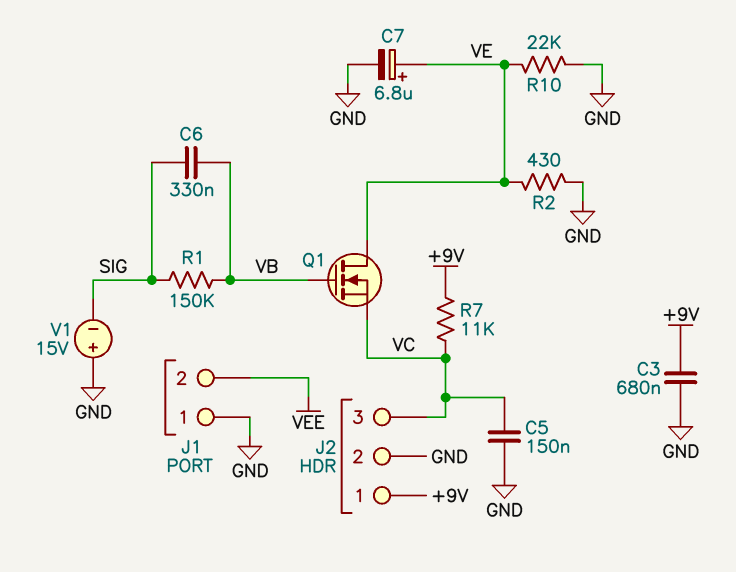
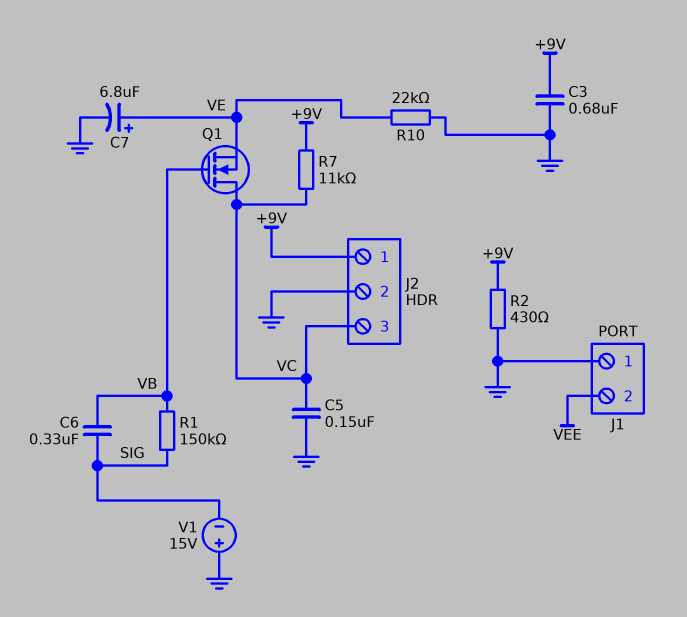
Q1: NMOS (G VB, D VE, S VC) -> NMOS (G VB, D VC, S VE)
R2: 430 (GND, VE) -> 430 (+9V, GND)

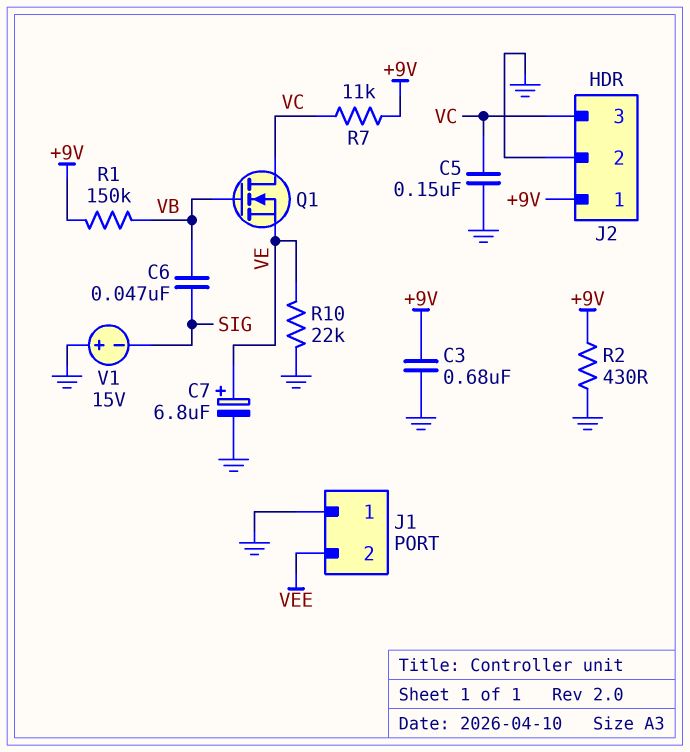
C6: 330nF (SIG, VB) -> 47nF (SIG, VB)
R1: 150k (SIG, VB) -> 150k (+9V, VB)

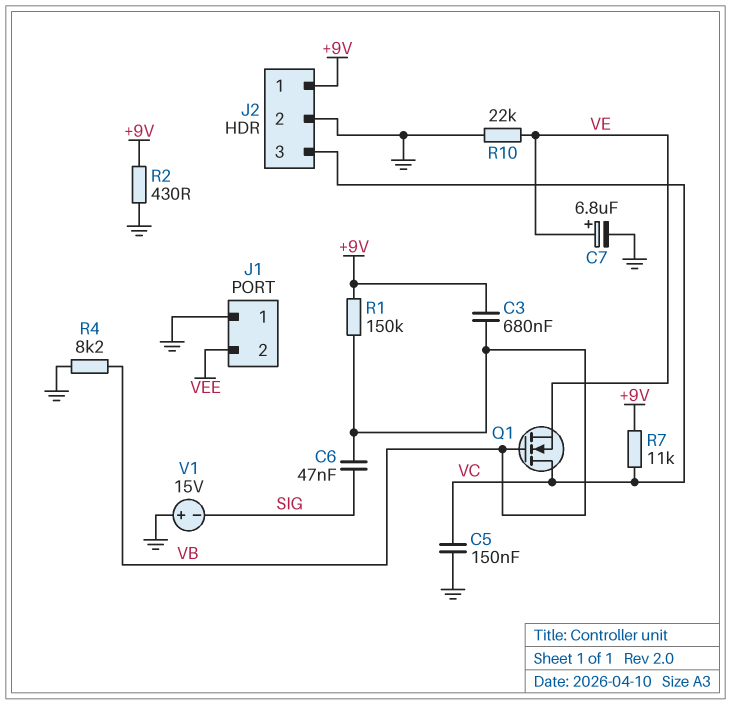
C3: 680nF (+9V, GND) -> 680nF (+9V, VB)
R4: none -> 8.2k (GND, VB)

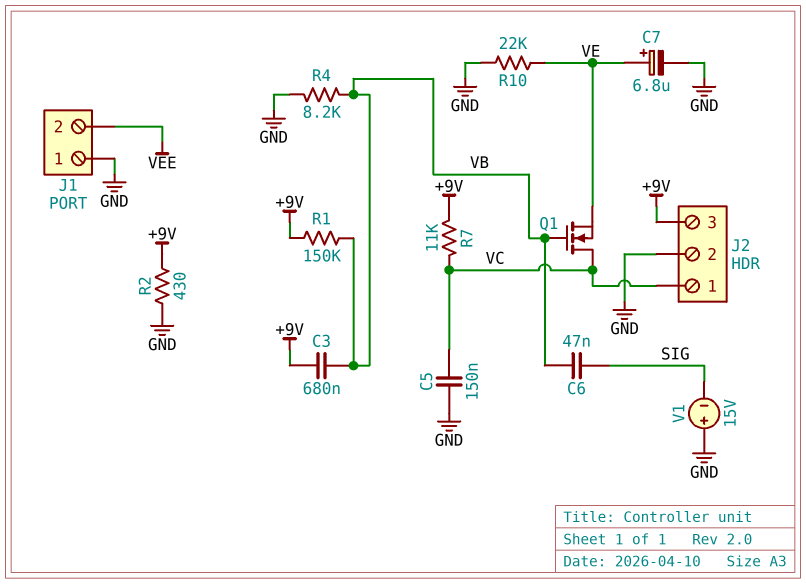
J2 pin 1: +9V -> VC
J2 pin 3: VC -> +9V

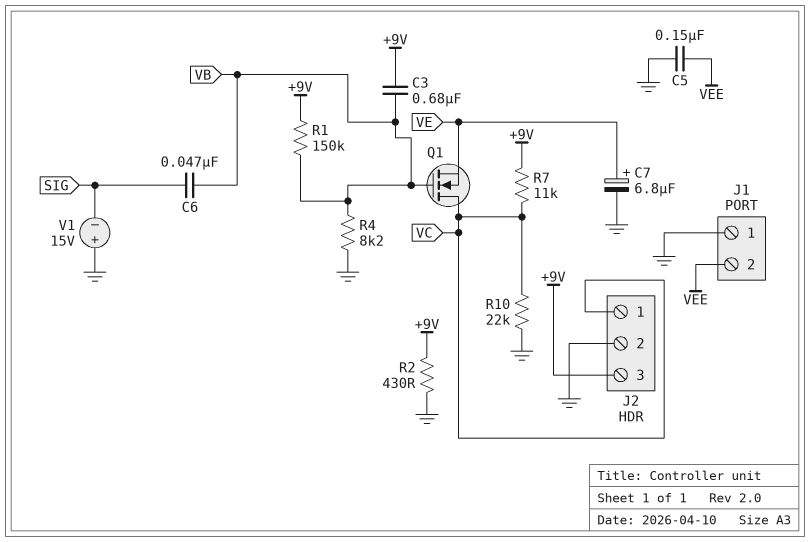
C5: 150nF (GND, VC) -> 150nF (GND, VEE)
R10: 22k (GND, VE) -> 22k (GND, VC)

